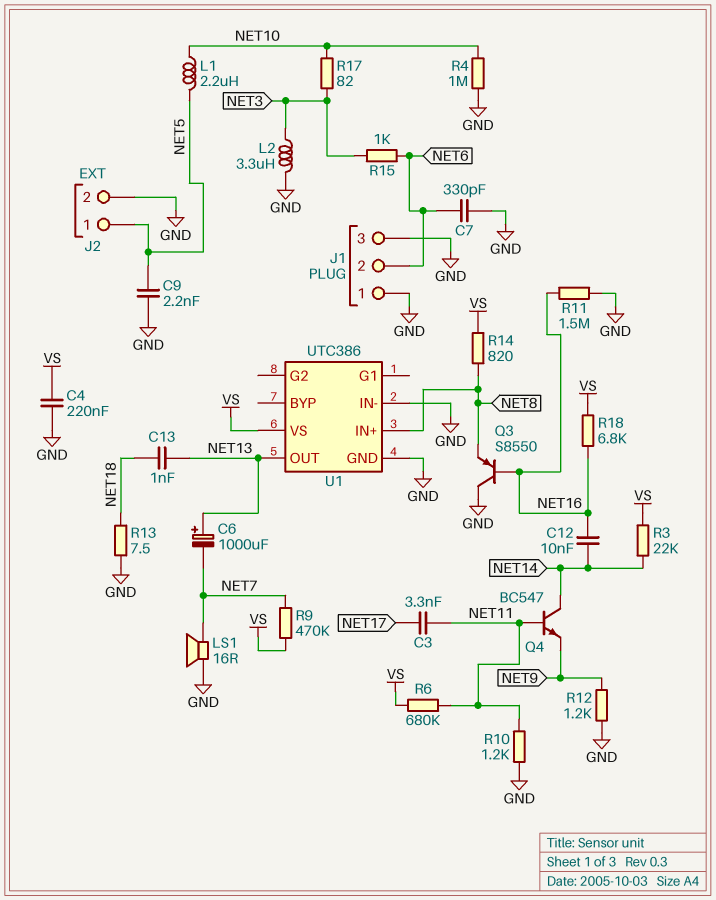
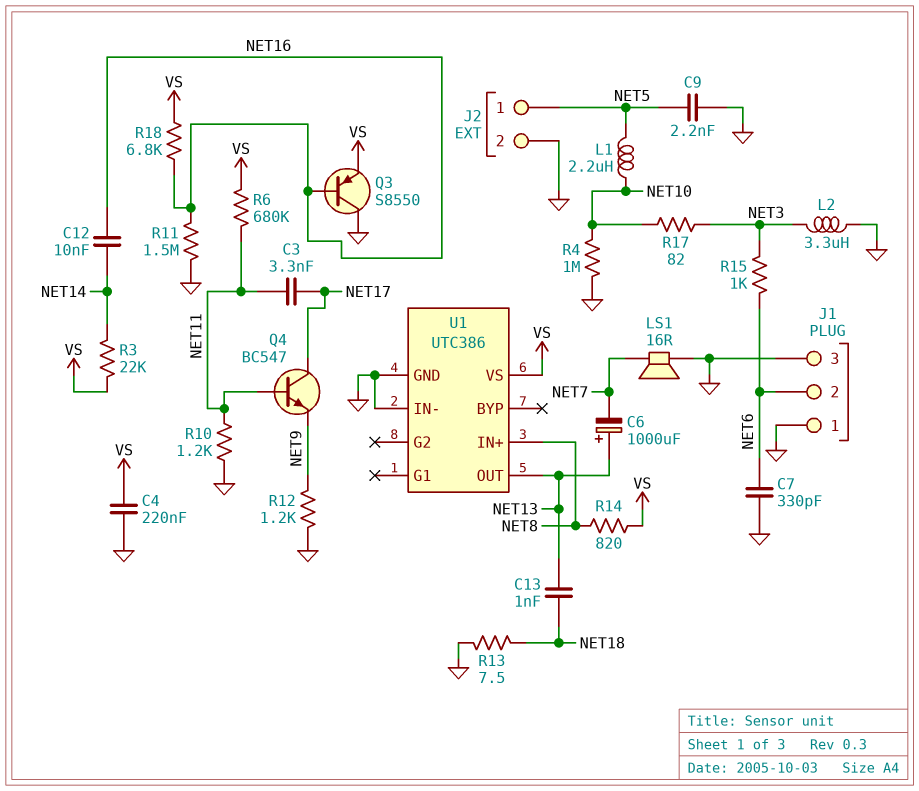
Q3: PNP S8550 (B NET16, C GND, E NET8) -> PNP S8550 (B NET16, C GND, E VS)
Q4: NPN BC547 (B NET11, C NET14, E NET9) -> NPN BC547 (B NET11, C NET17, E NET9)
R9: 470k (NET7, VS) -> none

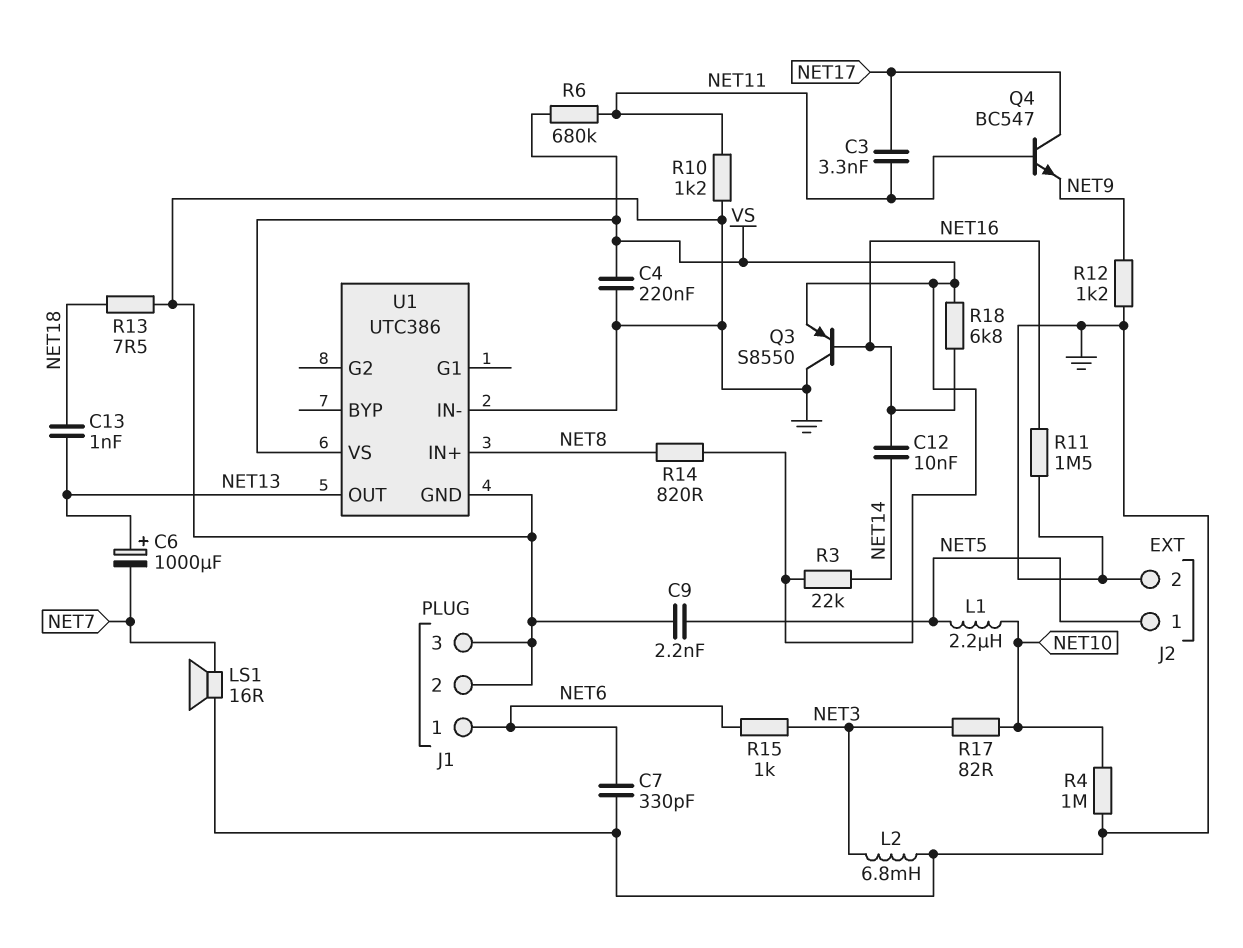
J1 pin 1: GND -> NET6
J1 pin 2: NET6 -> GND
L2: 3.3uH (GND, NET3) -> 6.8mH (GND, NET3)

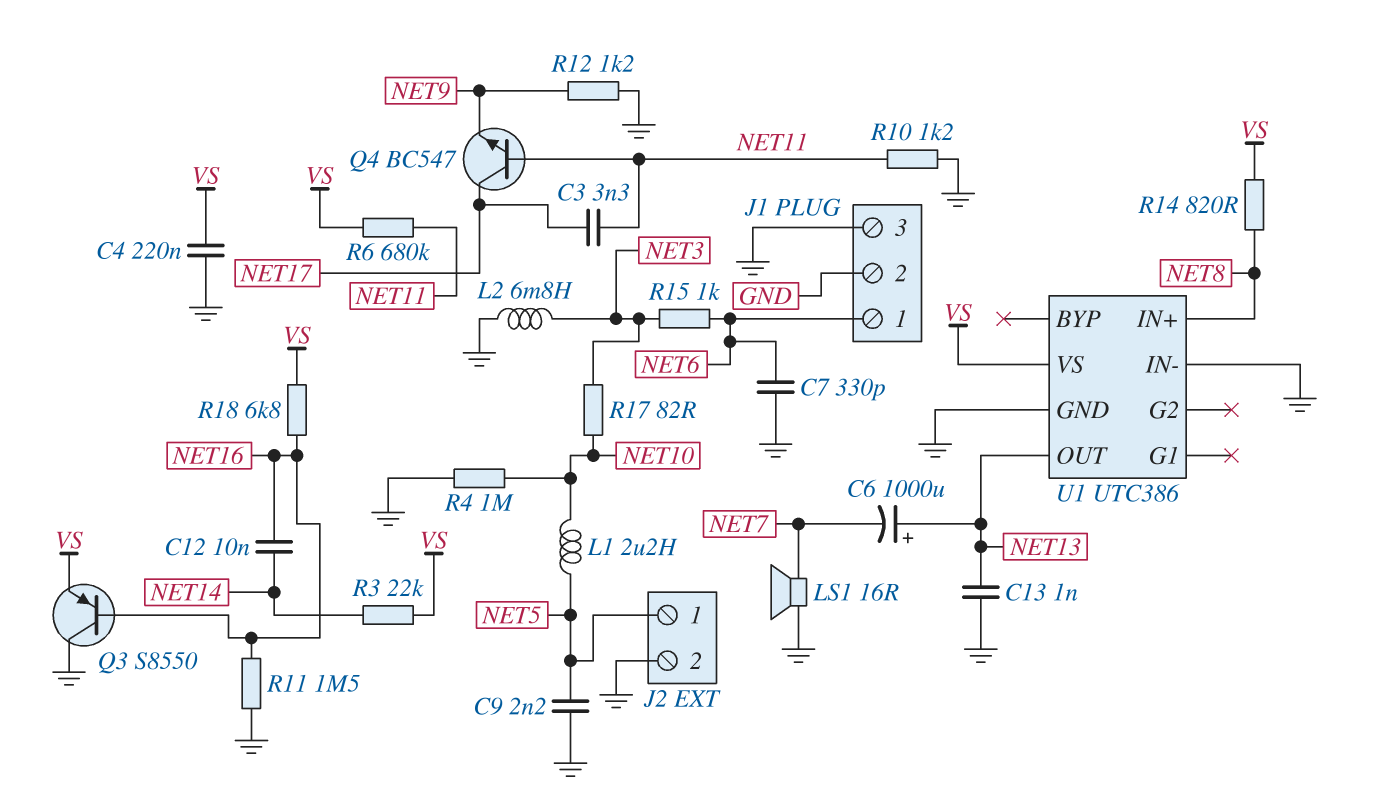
C13: 1nF (NET13, NET18) -> 1nF (GND, NET13)
R13: 7.5 (GND, NET18) -> none

